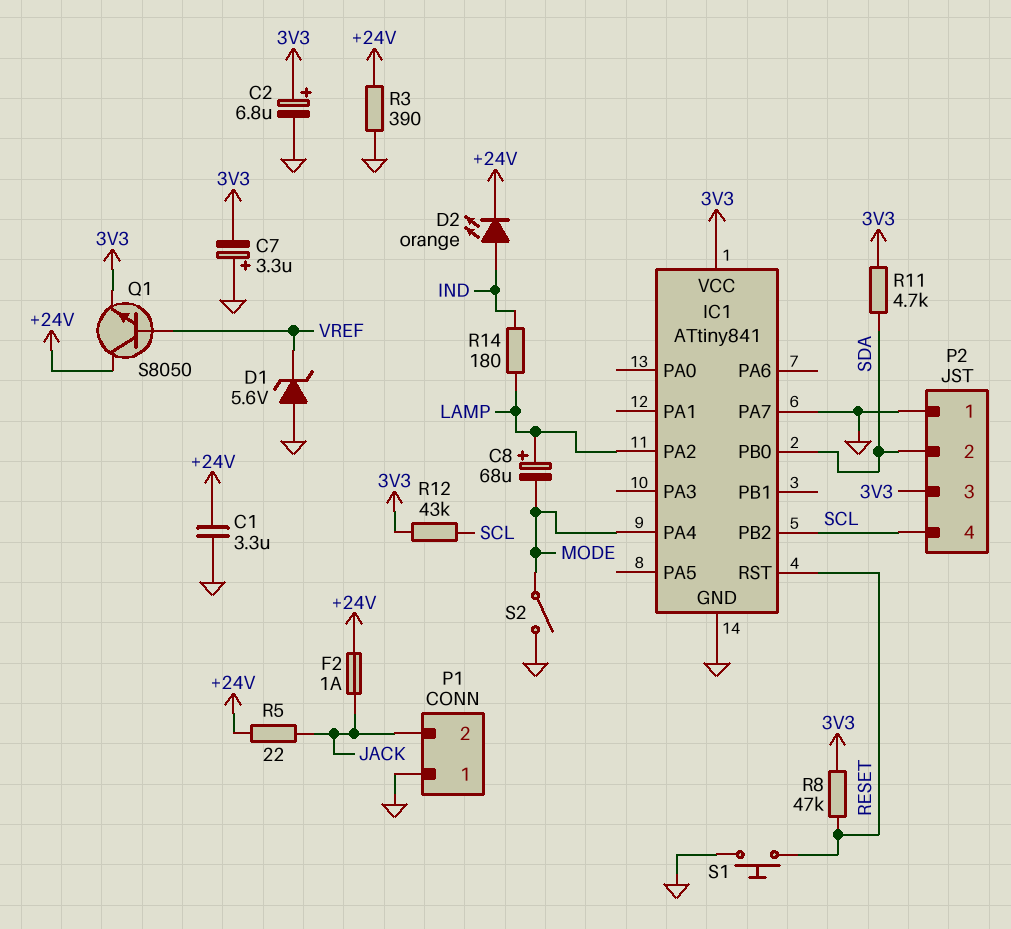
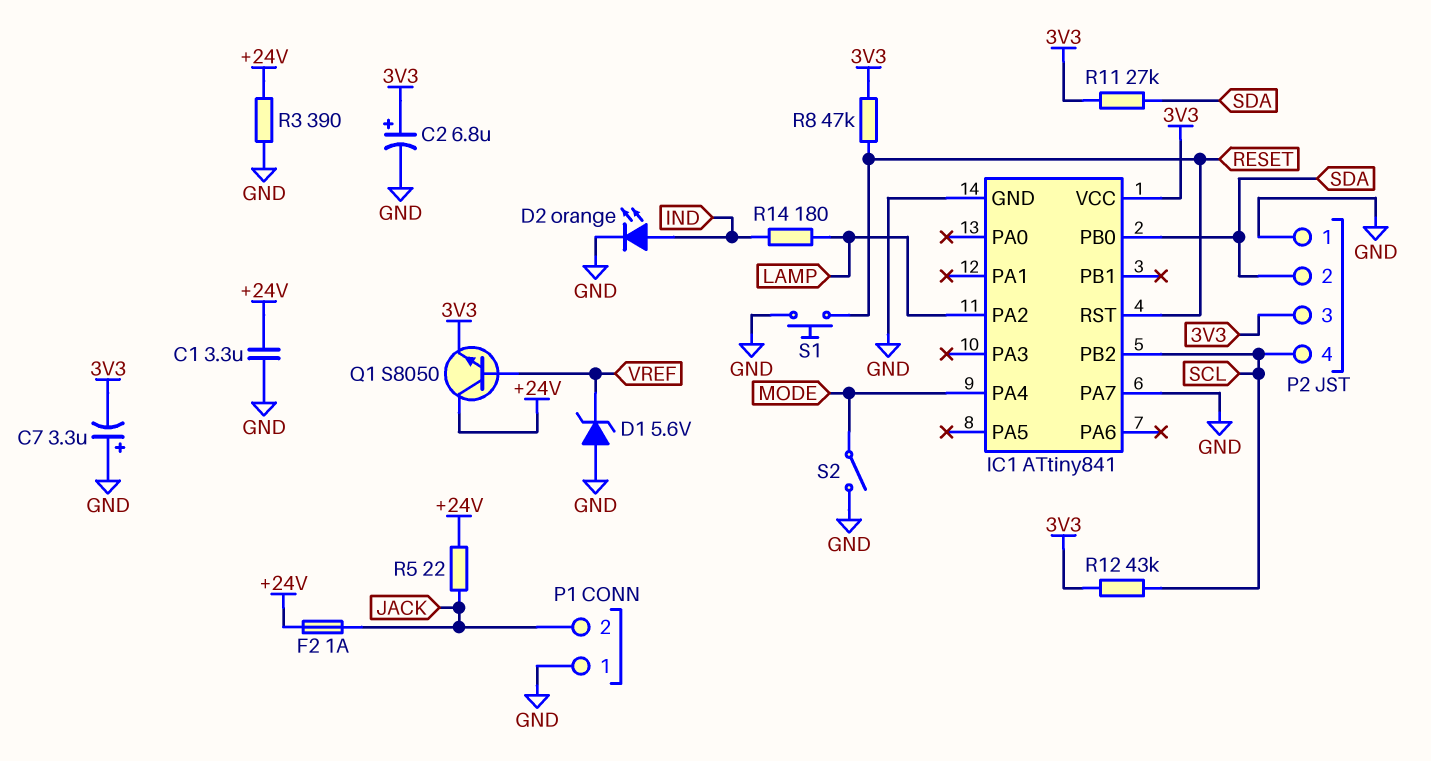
C8: 68uF (plus LAMP, minus MODE) -> none
D2: LED orange (A IND, K +24V) -> LED orange (A IND, K GND)
R11: 4.7k (3V3, SDA) -> 27k (3V3, SDA)

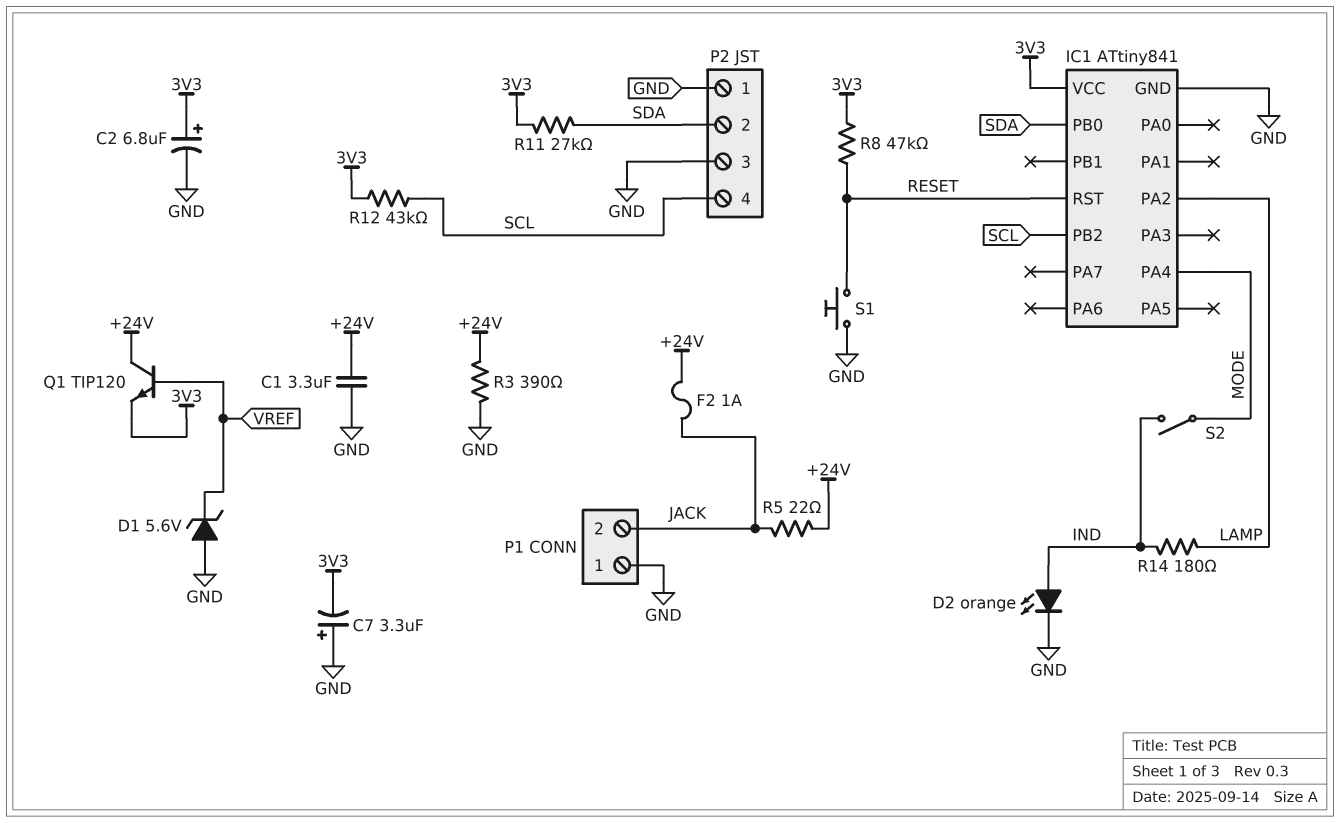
IC1 pin PA7: GND -> none
P2 pin 3: 3V3 -> GND
Q1: NPN S8050 (B VREF, C +24V, E 3V3) -> NPN TIP120 (B VREF, C +24V, E 3V3)
S2: switch (GND, MODE) -> switch (IND, MODE)

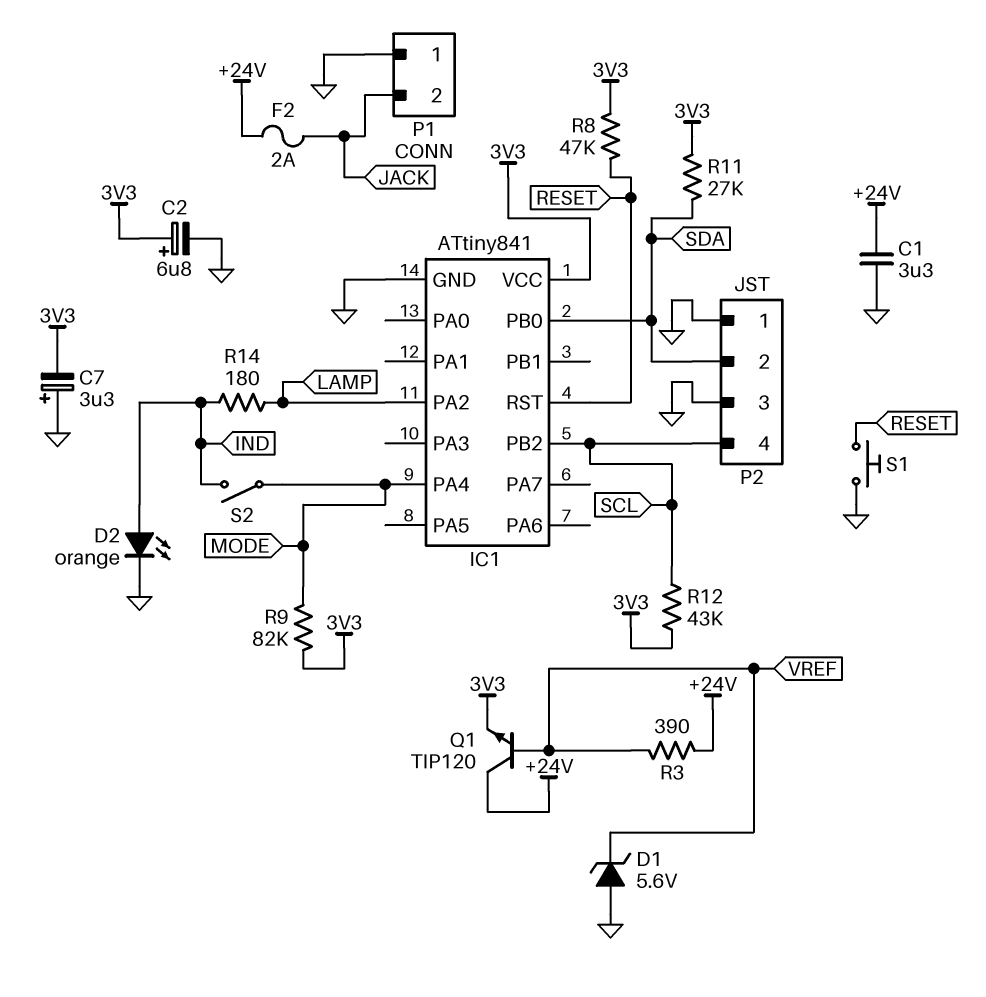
F2: 1A (+24V, JACK) -> 2A (+24V, JACK)
R3: 390 (+24V, GND) -> 390 (+24V, VREF)
R5: 22 (+24V, JACK) -> none
R9: none -> 82k (3V3, MODE)

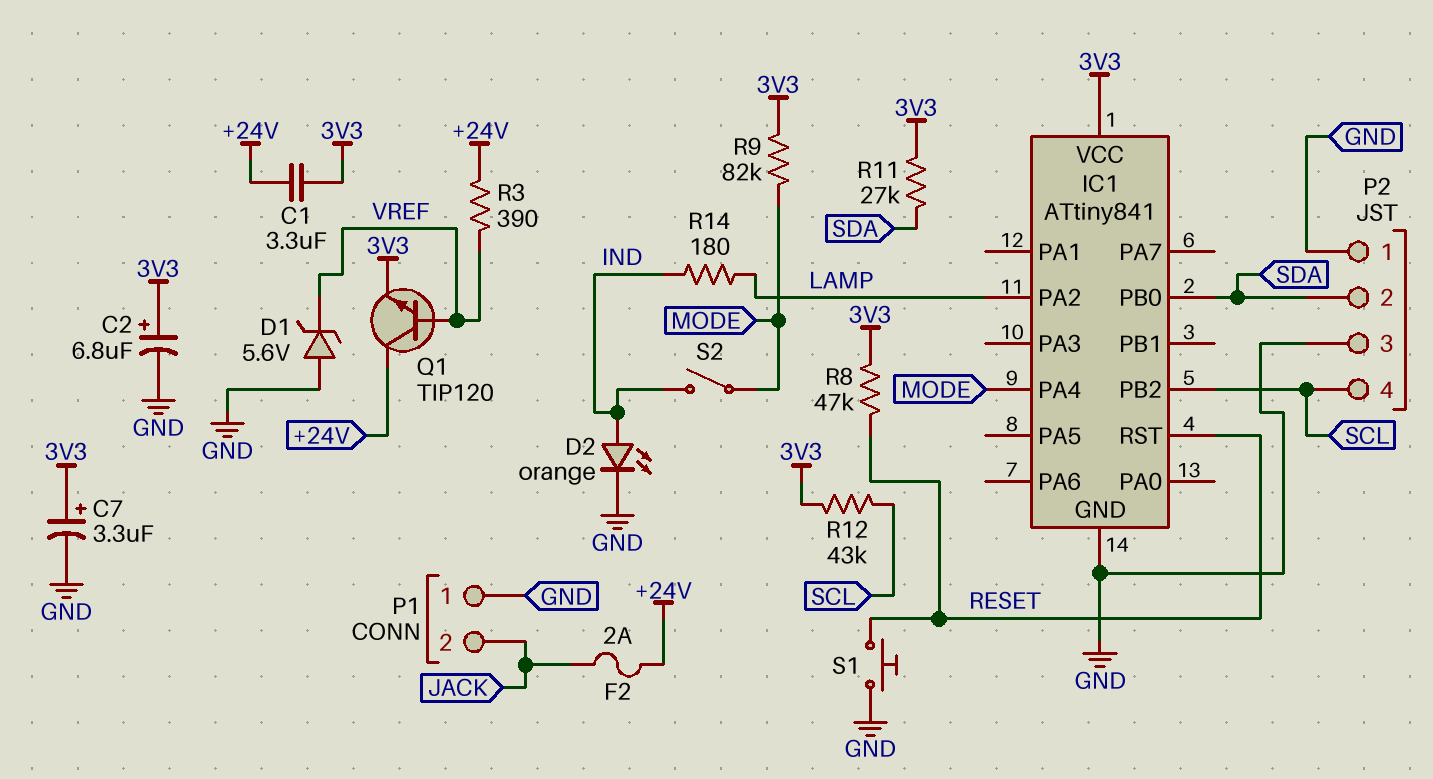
C1: 3.3uF (+24V, GND) -> 3.3uF (+24V, 3V3)
C7: 3.3uF (plus GND, minus 3V3) -> 3.3uF (plus 3V3, minus GND)

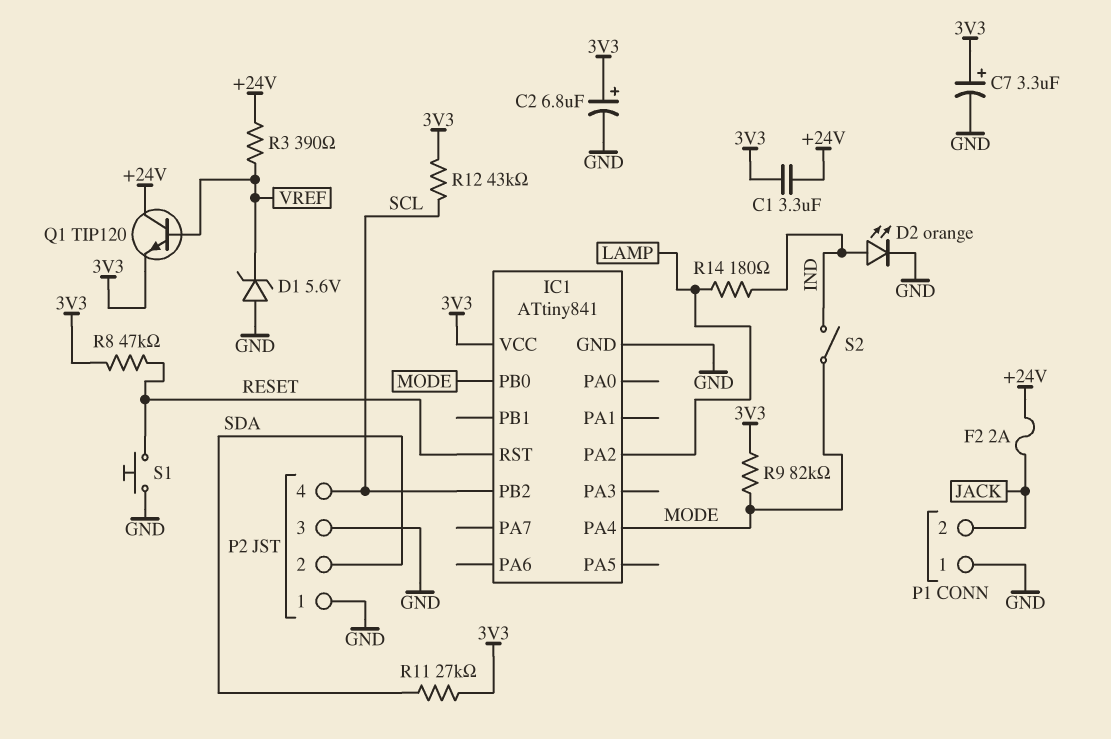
IC1 pin PB0: SDA -> MODE

